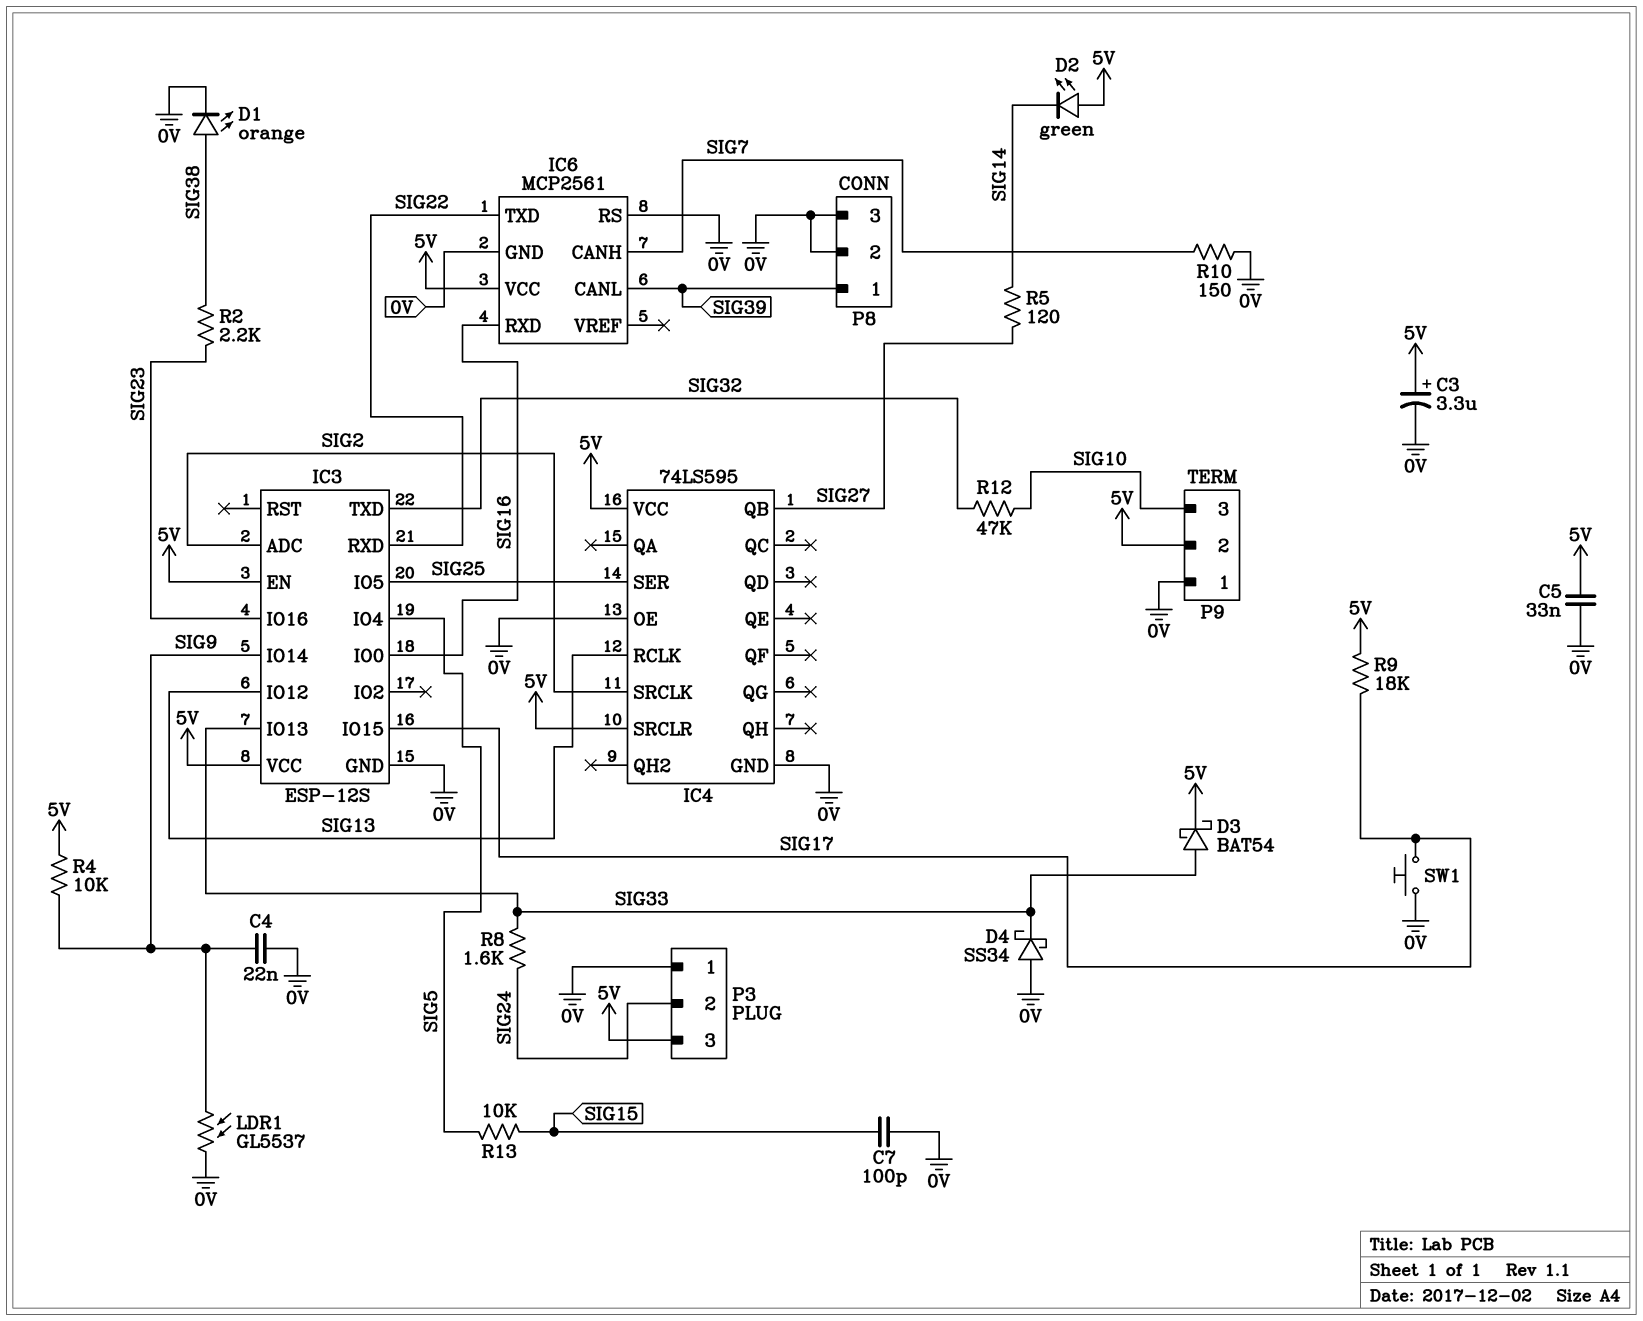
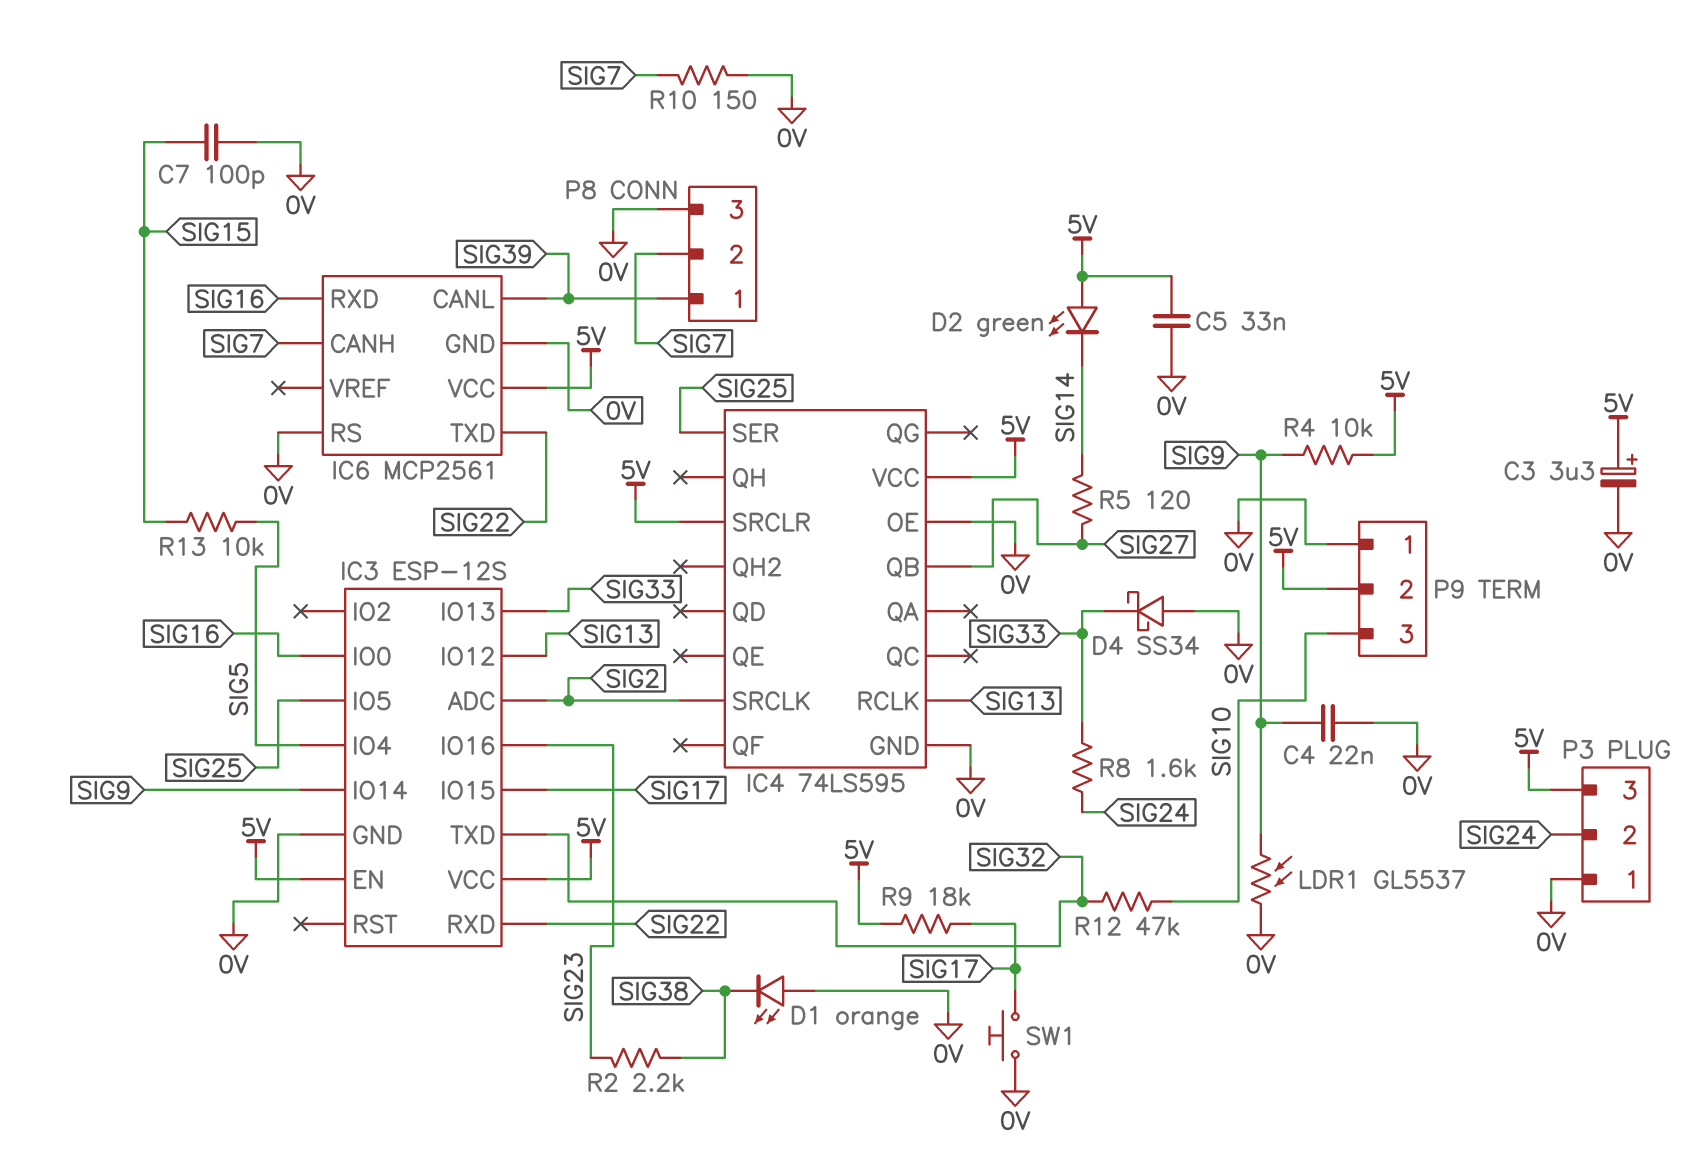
D1: LED orange (A SIG38, K 0V) -> LED orange (A 0V, K SIG38)
D3: schottky BAT54 (A SIG33, K 5V) -> none
P8 pin 2: 0V -> SIG7

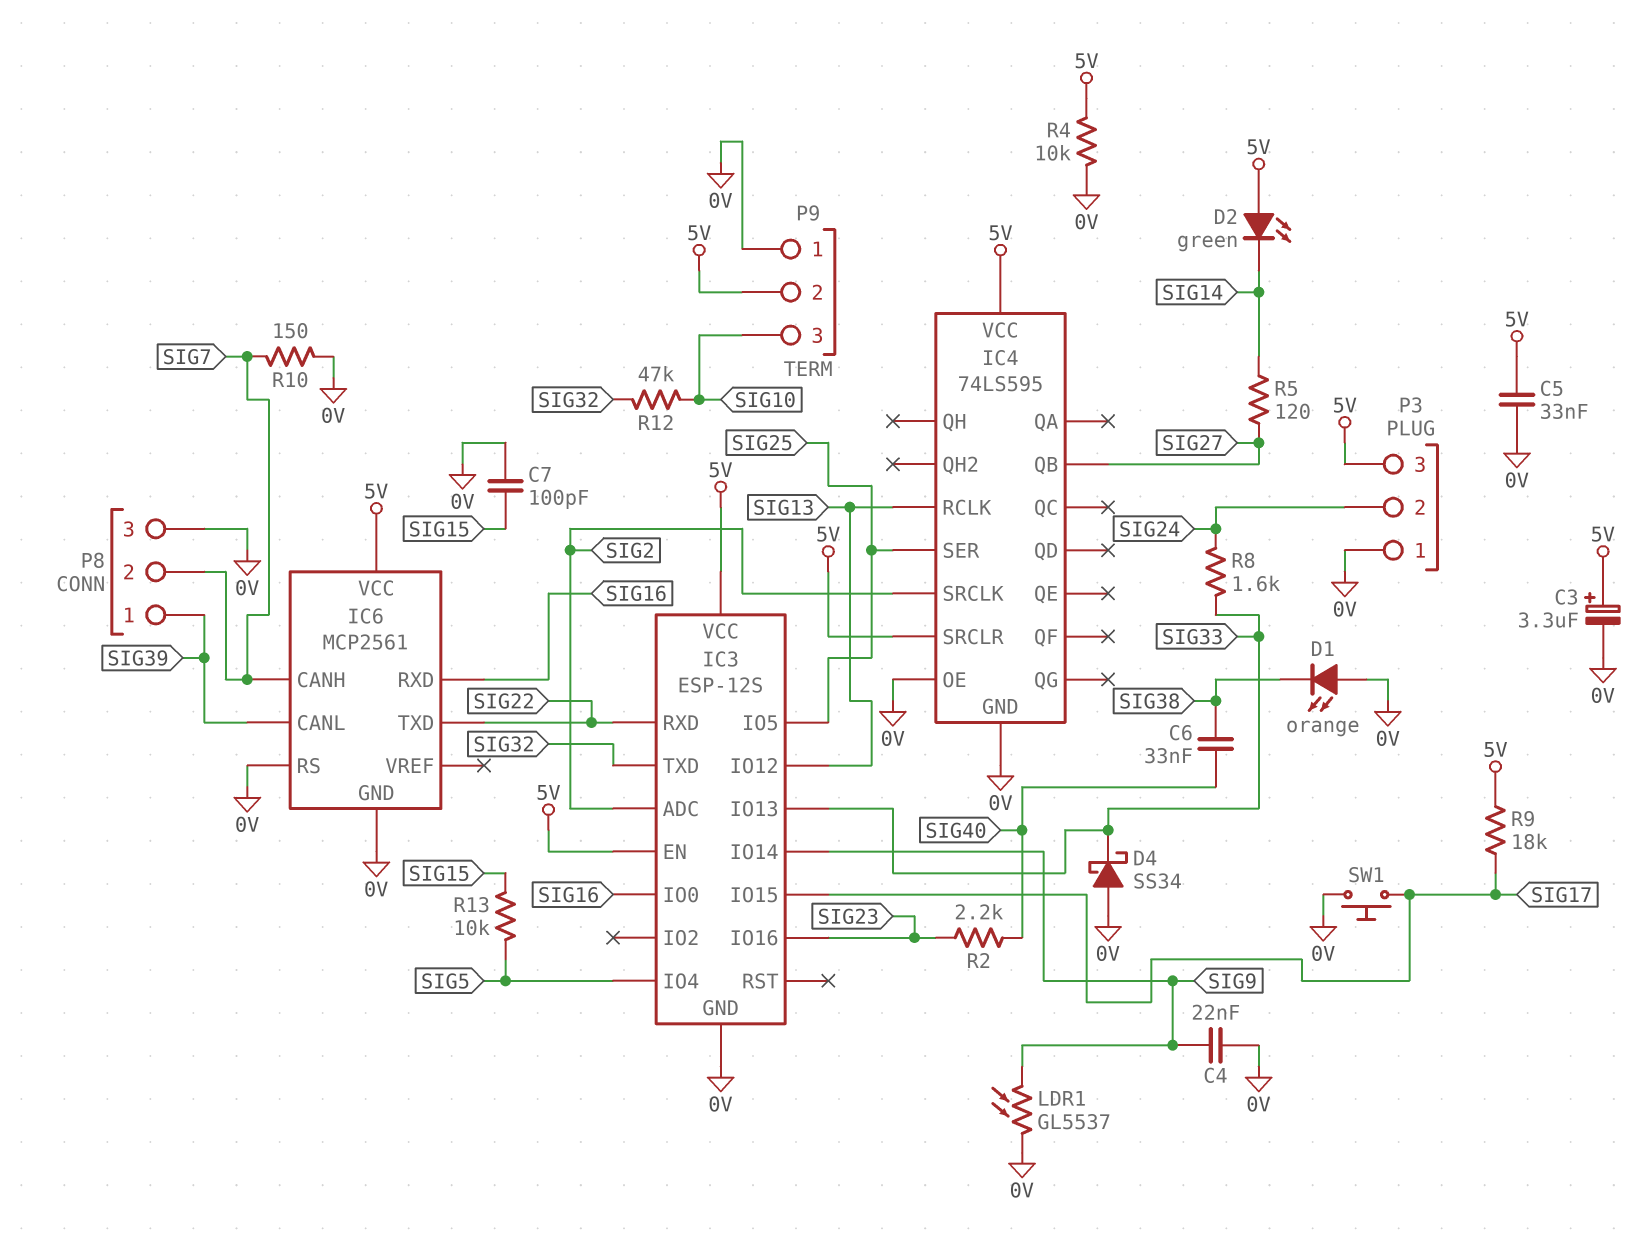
C6: none -> 33nF (SIG38, SIG40)
R2: 2.2k (SIG23, SIG38) -> 2.2k (SIG23, SIG40)
R4: 10k (5V, SIG9) -> 10k (0V, 5V)

